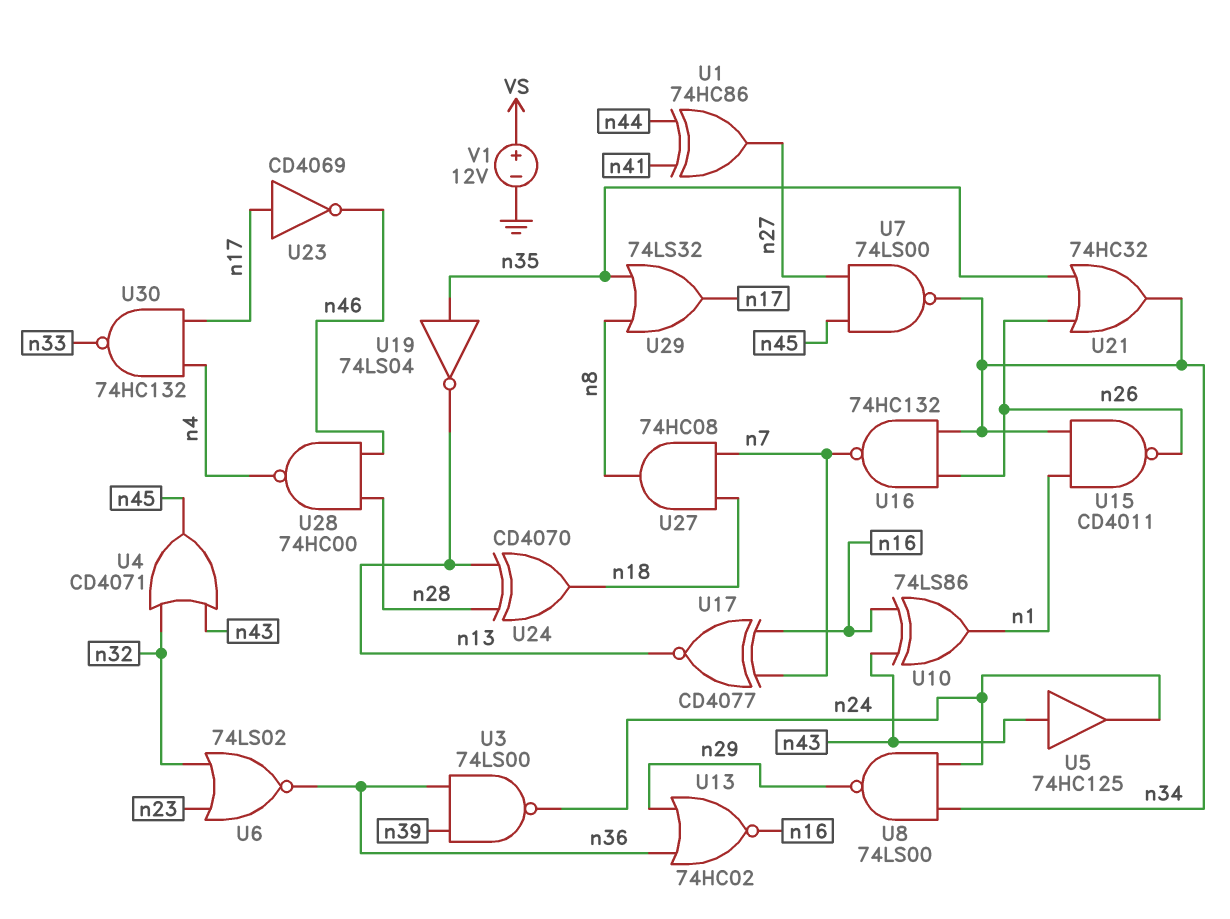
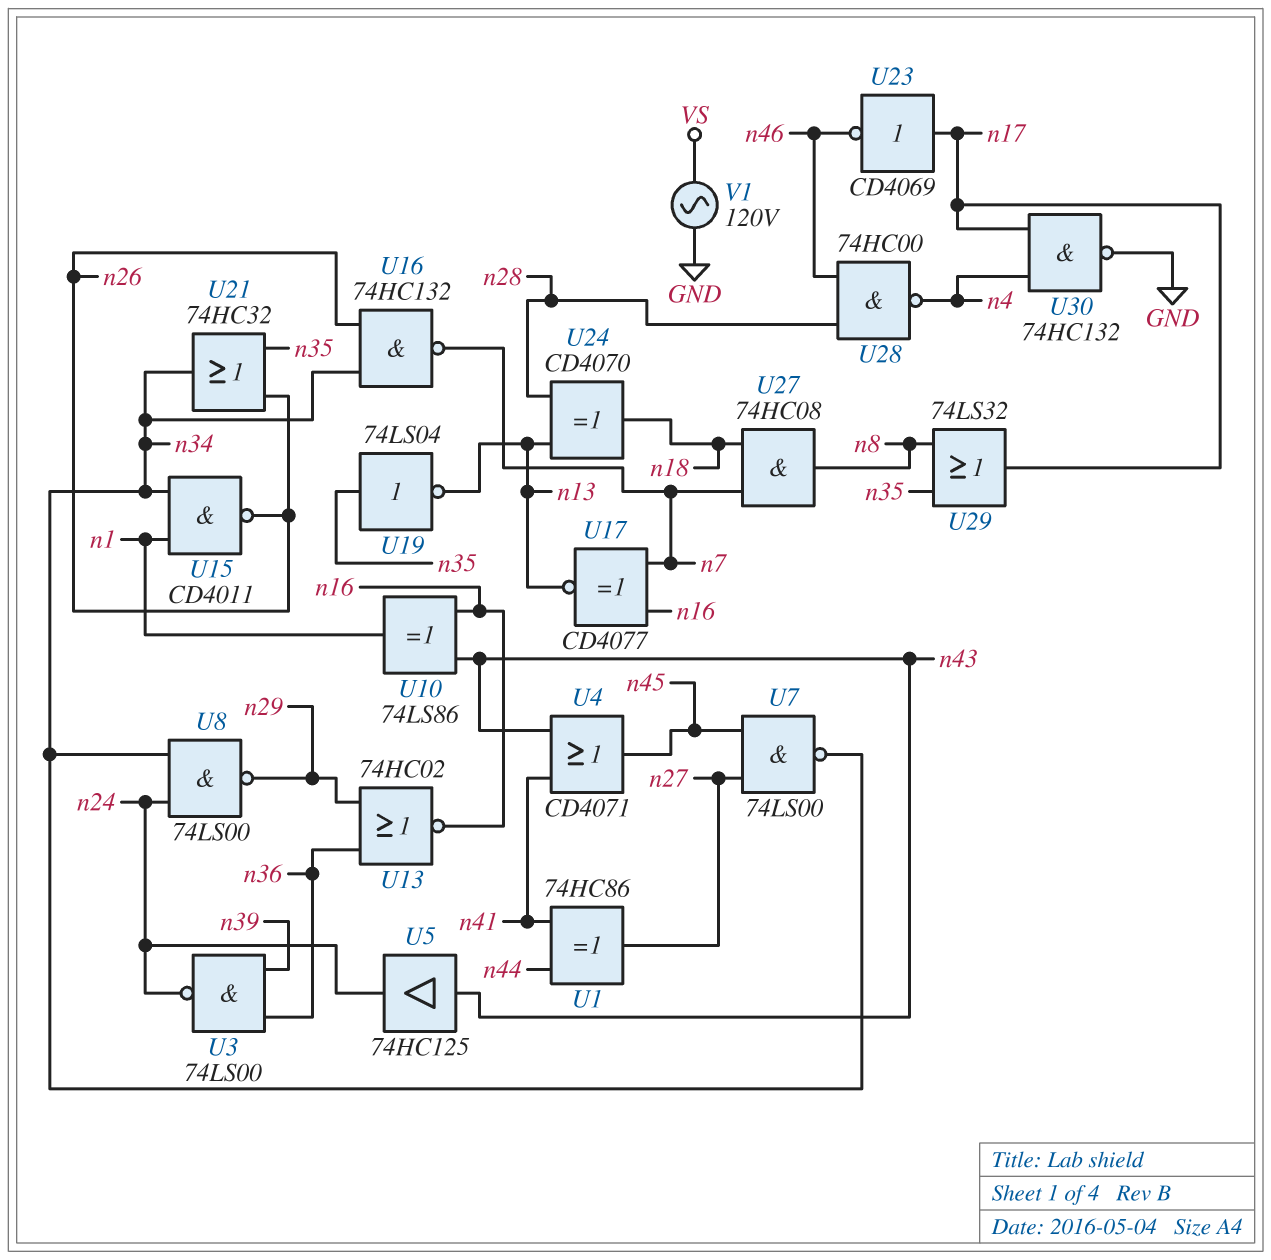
U4: OR CD4071 (in n32, in n43, out n45) -> OR CD4071 (in n41, in n43, out n45)
U6: NOR 74LS02 (in n23, in n32, out n36) -> none
U30: NAND 74HC132 (in n4, in n17, out n33) -> NAND 74HC132 (in n4, in n17, out GND)
V1: 12V (plus VS, minus GND) -> AC 120V (GND, VS)

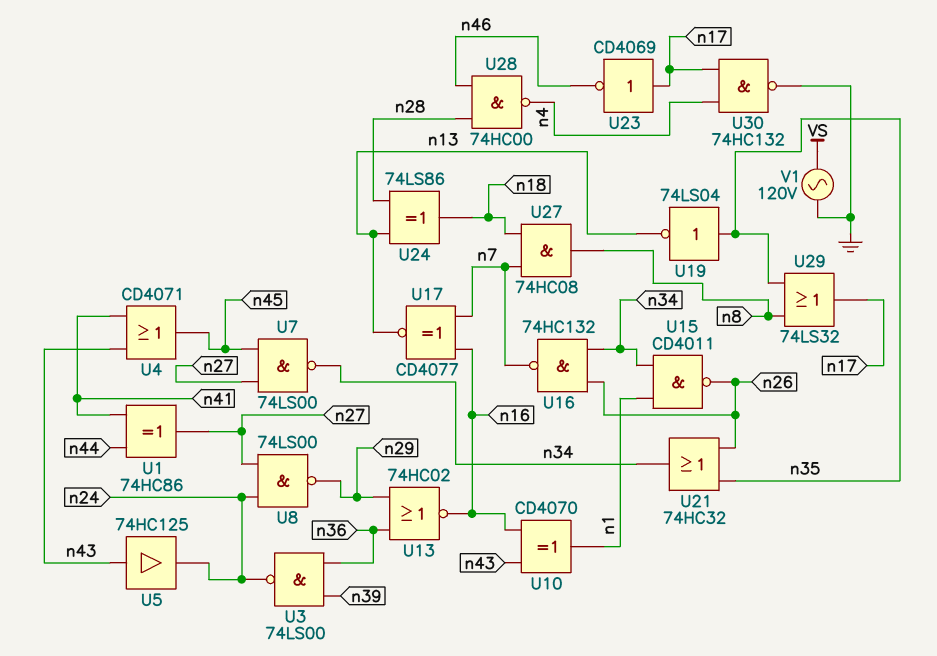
U8: NAND 74LS00 (in n24, in n34, out n29) -> NAND 74LS00 (in n24, in n27, out n29)
U10: XOR 74LS86 (in n16, in n43, out n1) -> XOR CD4070 (in n16, in n43, out n1)
U24: XOR CD4070 (in n13, in n28, out n18) -> XOR 74LS86 (in n13, in n28, out n18)

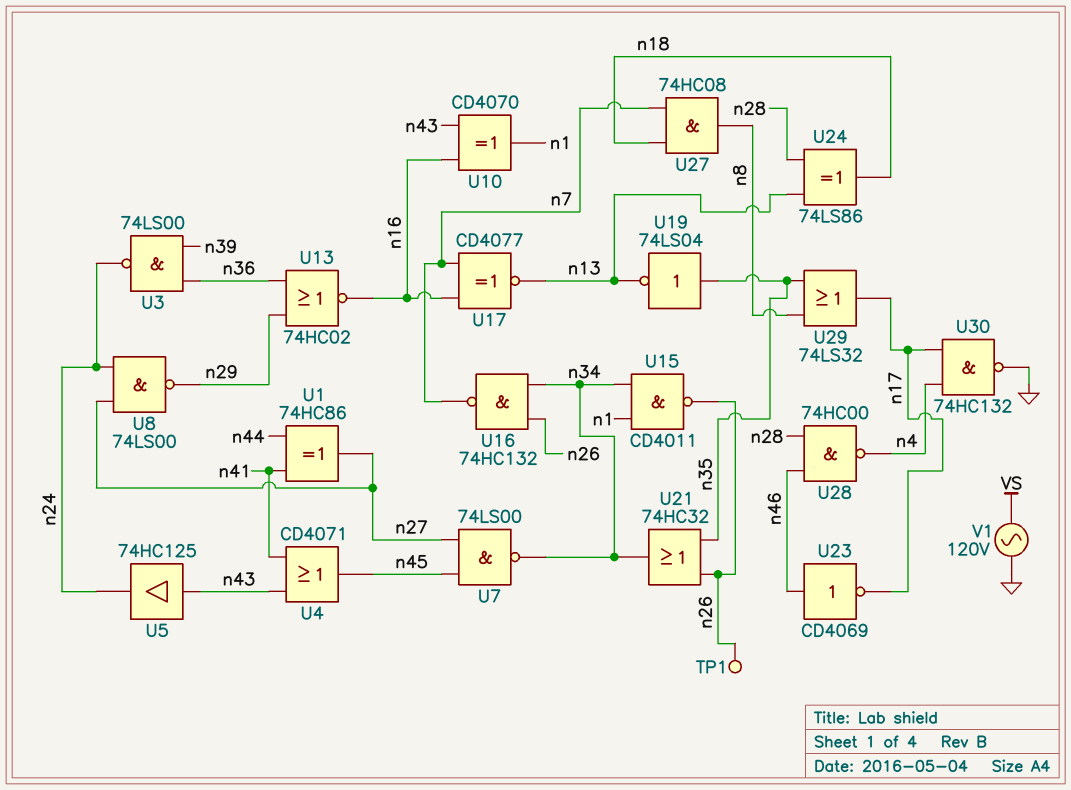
TP1: none -> test point (n26)
U23: NOT CD4069 (in n17, out n46) -> NOT CD4069 (in n46, out n17)

